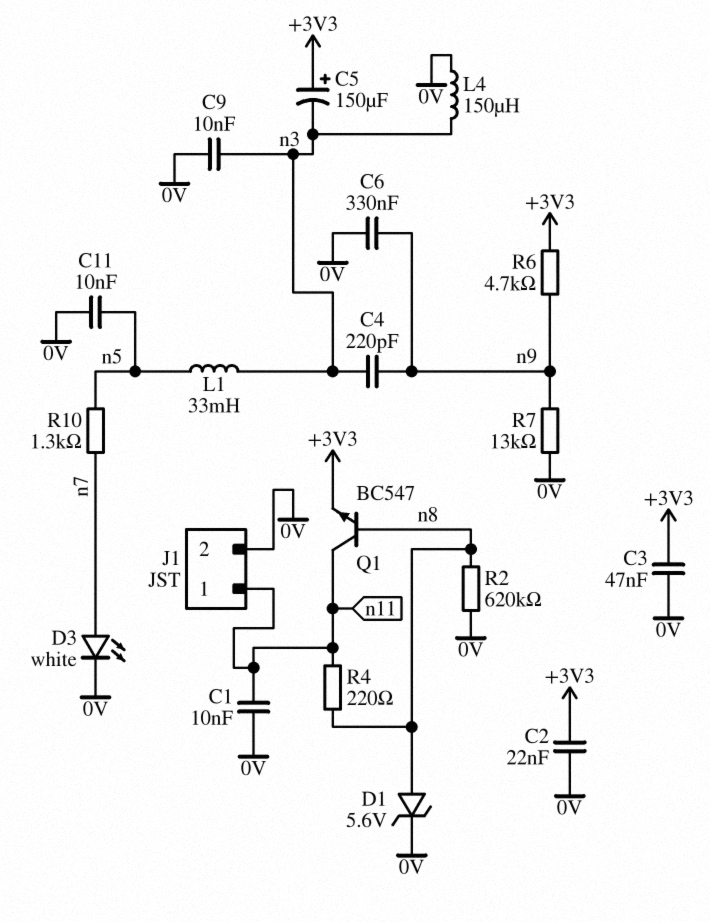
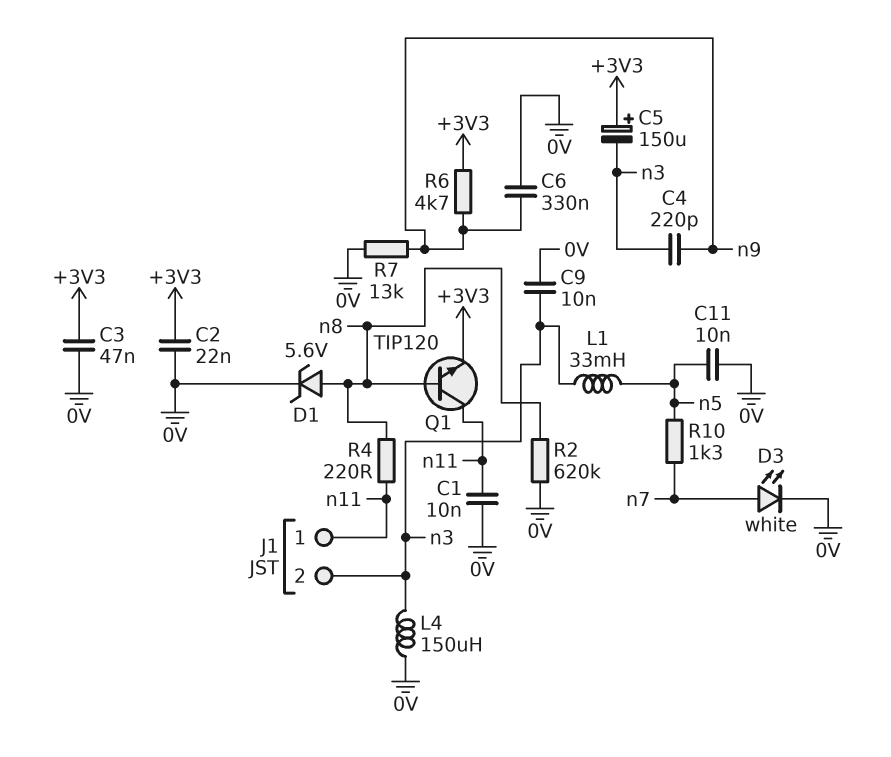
J1 pin 2: 0V -> n3
Q1: NPN BC547 (B n8, C n11, E +3V3) -> NPN TIP120 (B n8, C n11, E +3V3)

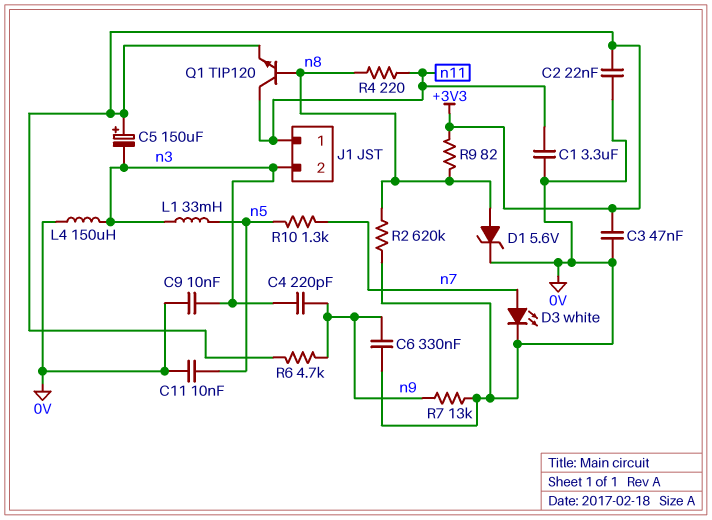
C1: 10nF (0V, n11) -> 3.3uF (0V, n11)
R9: none -> 82 (+3V3, n8)

